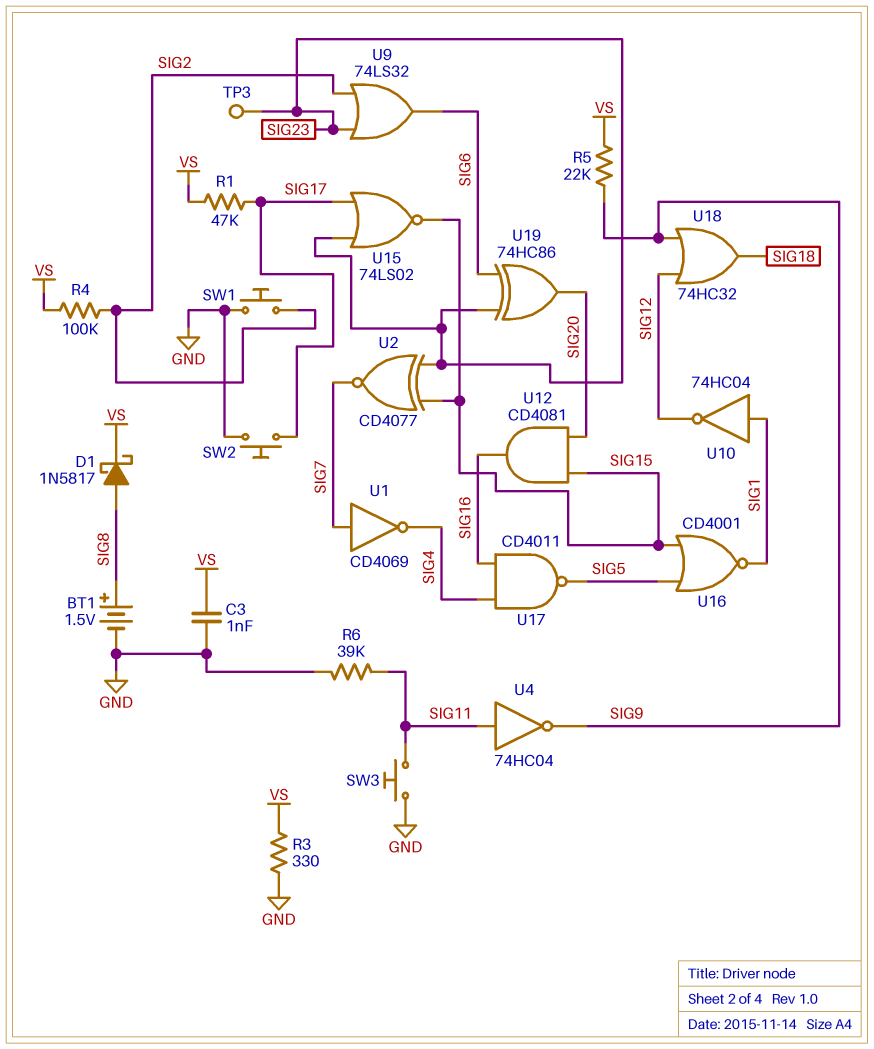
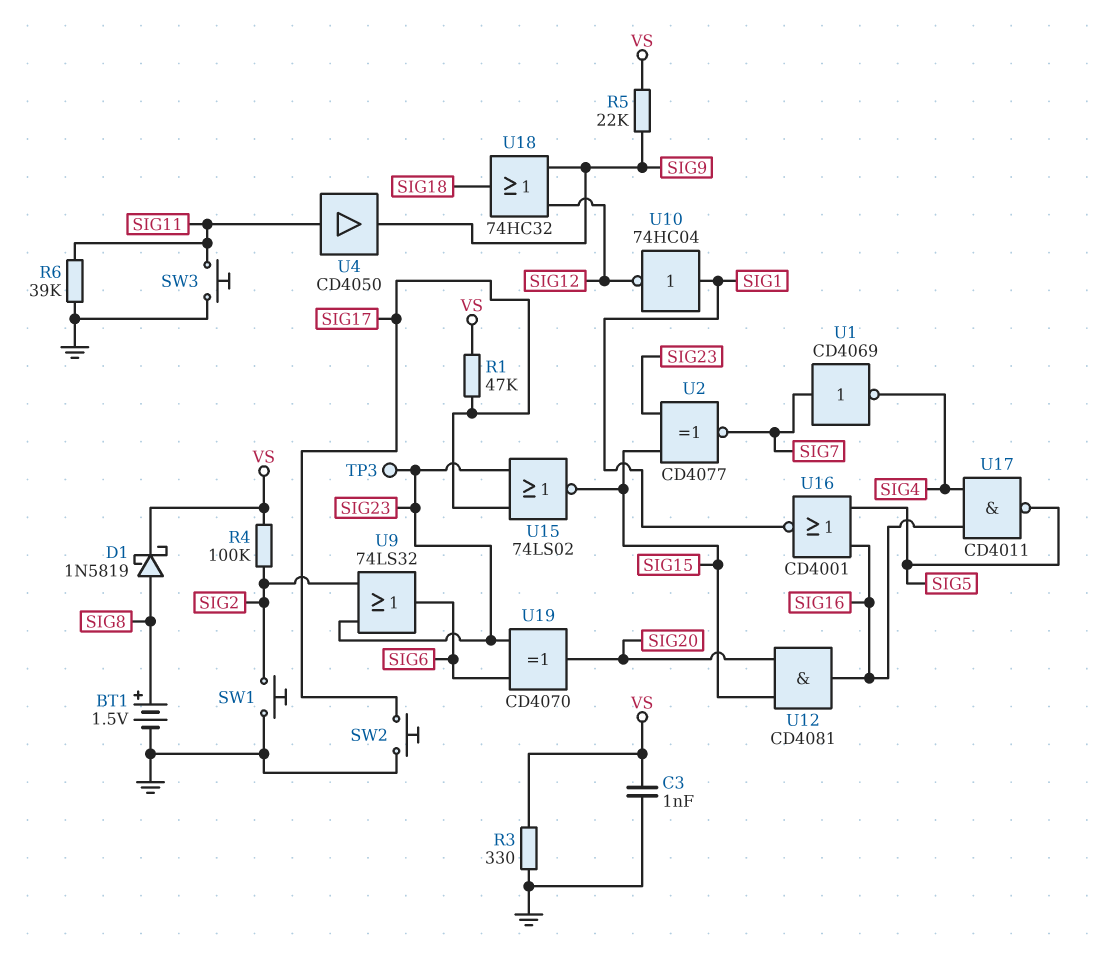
D1: schottky 1N5817 (A SIG8, K VS) -> schottky 1N5819 (A SIG8, K VS)
U4: NOT 74HC04 (in SIG11, out SIG9) -> buffer CD4050 (in SIG11, out SIG9)
U16: NOR CD4001 (in SIG5, in SIG15, out SIG1) -> NOR CD4001 (in SIG5, in SIG16, out SIG1)
U19: XOR 74HC86 (in SIG6, in SIG23, out SIG20) -> XOR CD4070 (in SIG6, in SIG23, out SIG20)

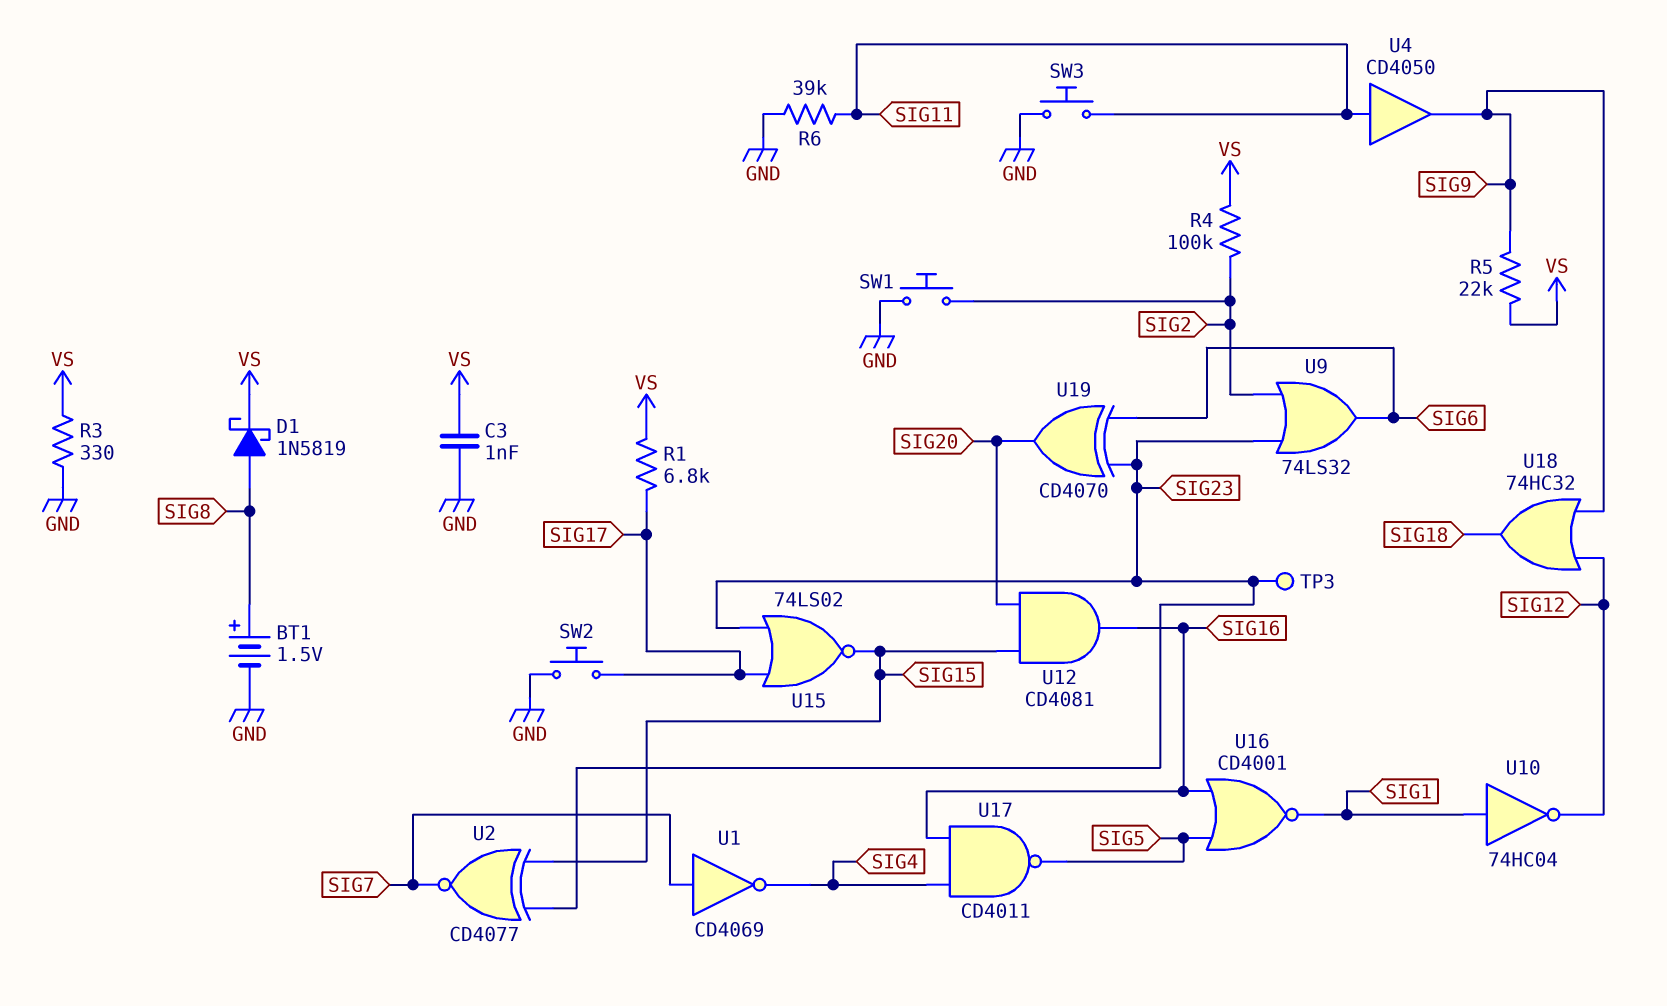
R1: 47k (SIG17, VS) -> 6.8k (SIG17, VS)

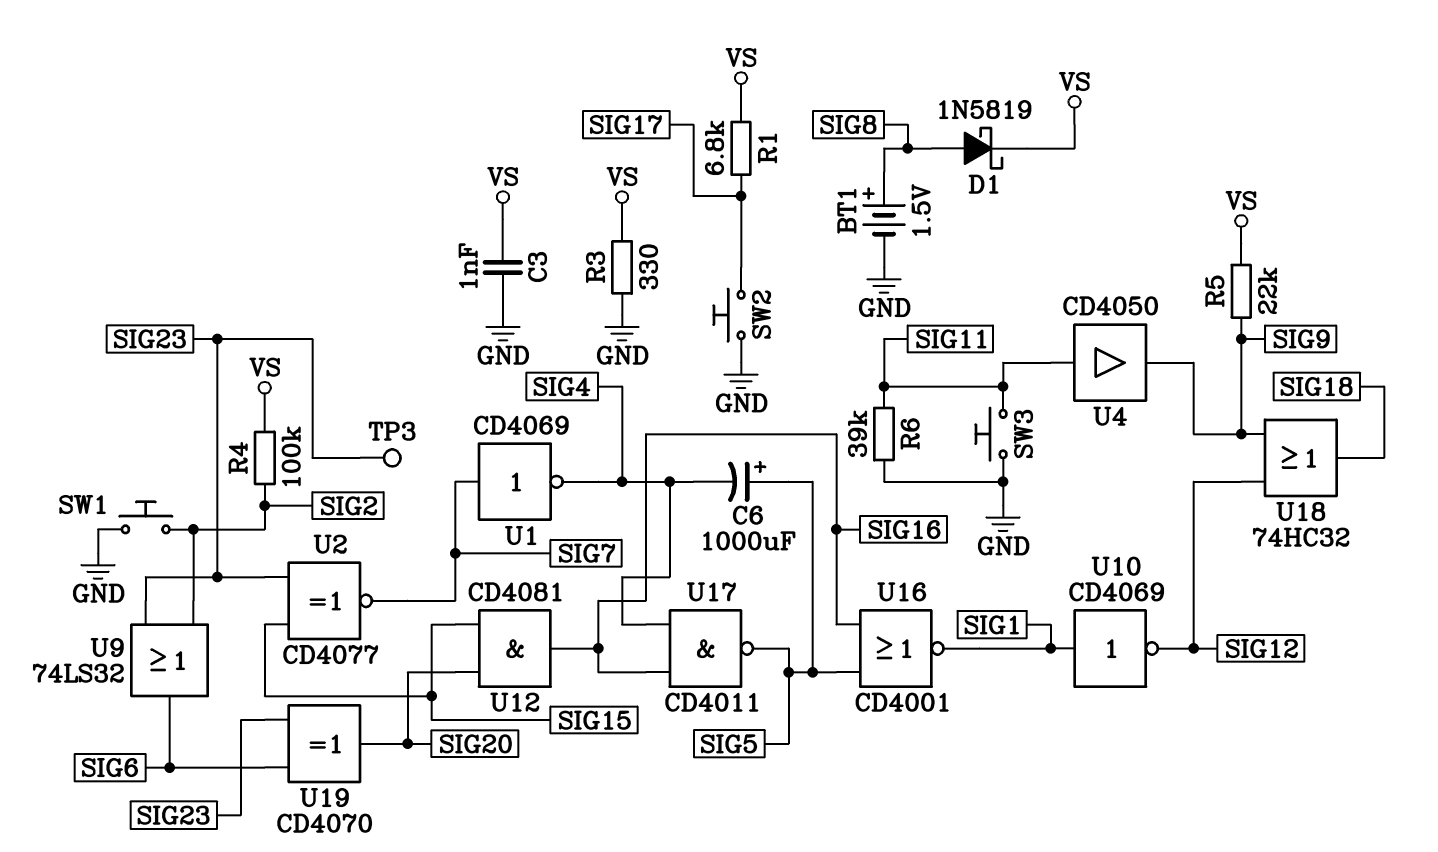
C6: none -> 1000uF (plus SIG5, minus SIG4)
U10: NOT 74HC04 (in SIG1, out SIG12) -> NOT CD4069 (in SIG1, out SIG12)
U15: NOR 74LS02 (in SIG17, in SIG23, out SIG15) -> none

